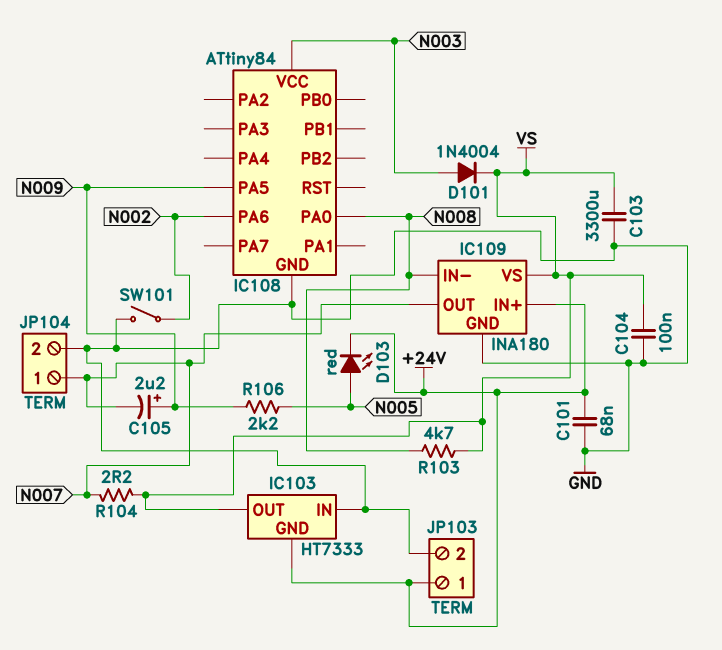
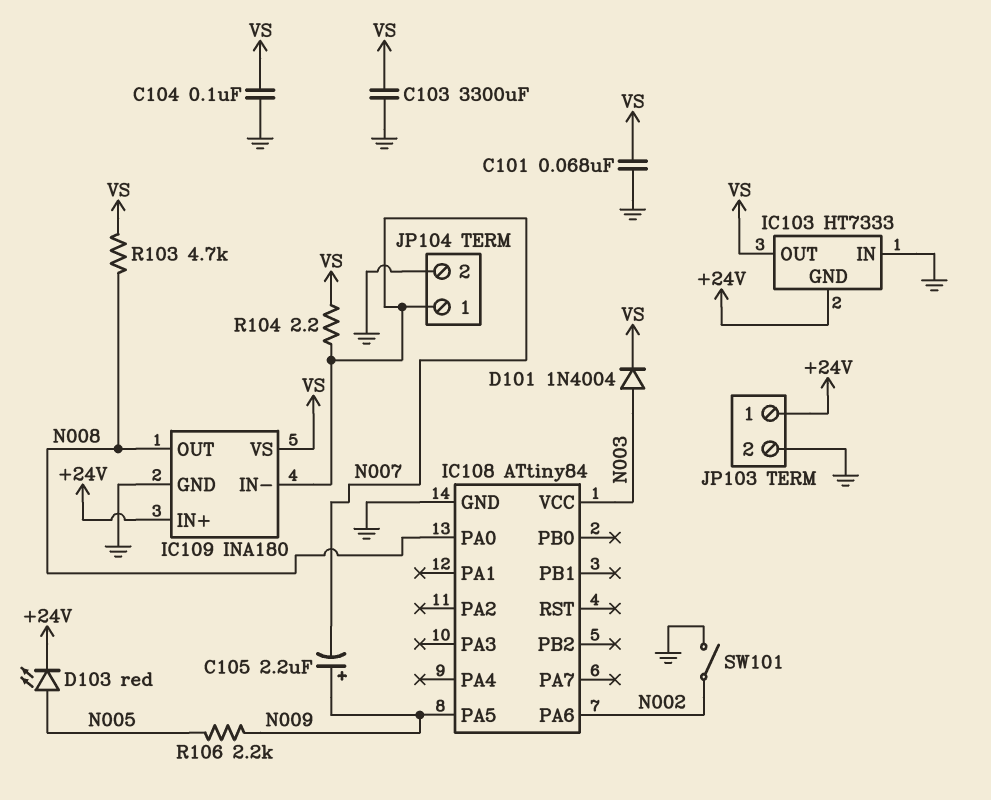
C101: 68nF (+24V, GND) -> 68nF (GND, VS)
IC109 pin IN-: N008 -> N007
IC109 pin OUT: N007 -> N008

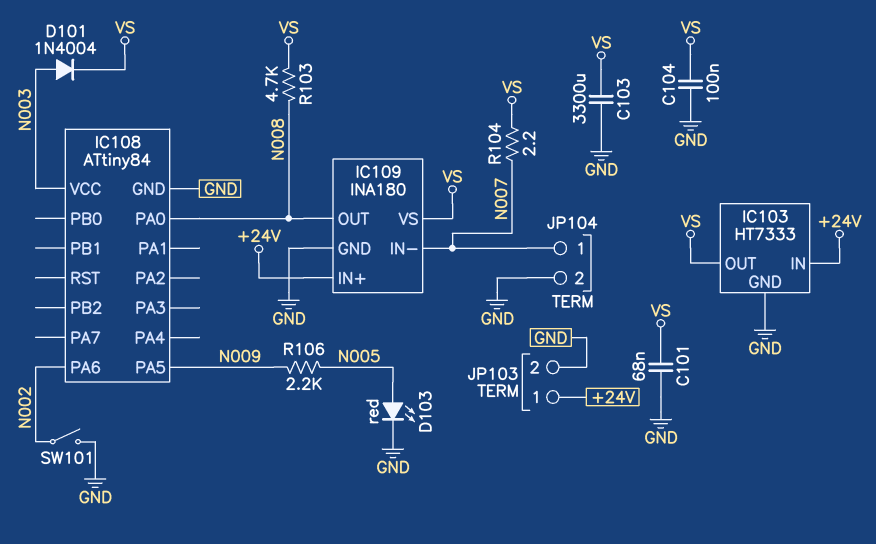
C105: 2.2uF (plus N009, minus N007) -> none
D103: LED red (A N005, K +24V) -> LED red (A N005, K GND)
IC103 pin GND: +24V -> GND
IC103 pin IN: GND -> +24V

